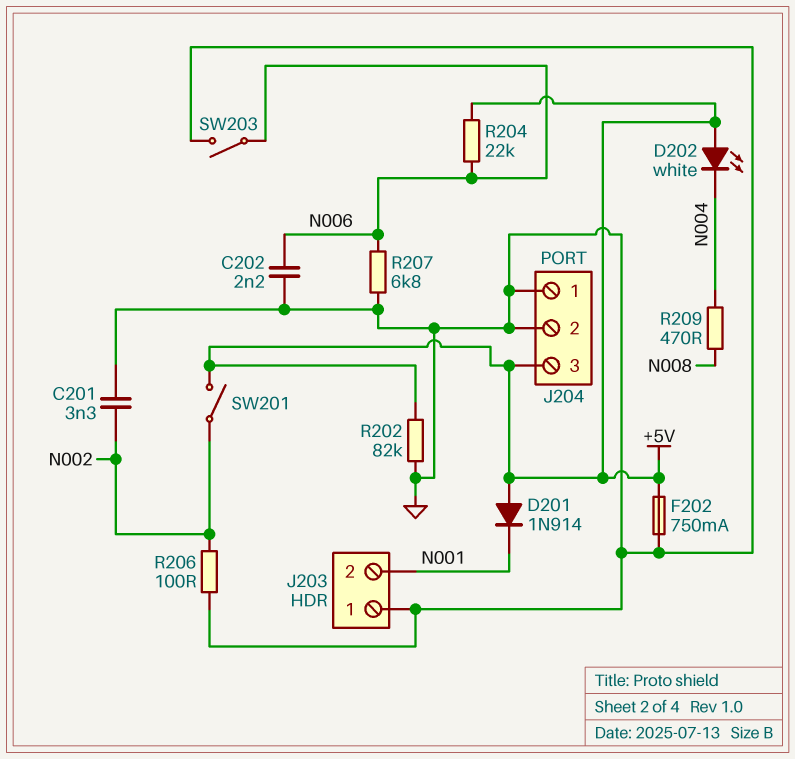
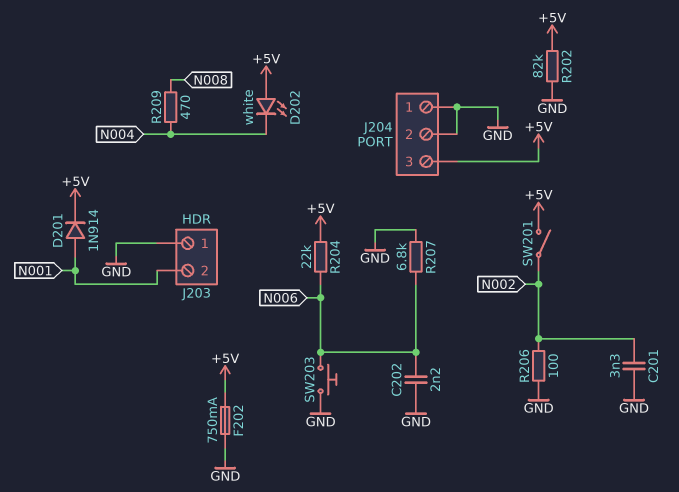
D201: diode 1N914 (A +5V, K N001) -> diode 1N914 (A N001, K +5V)
SW203: switch (GND, N006) -> button (GND, N006)

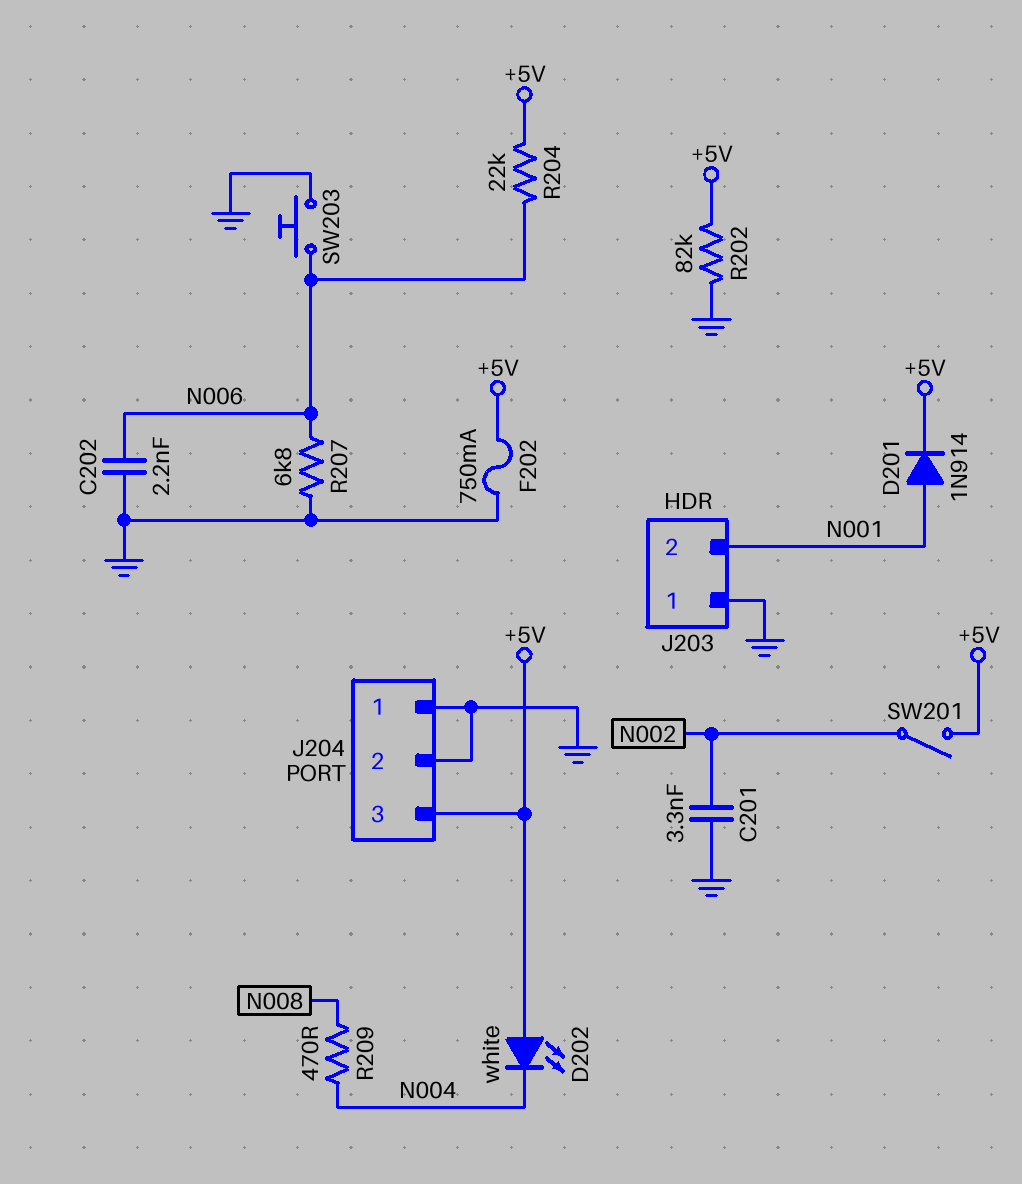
R206: 100 (GND, N002) -> none

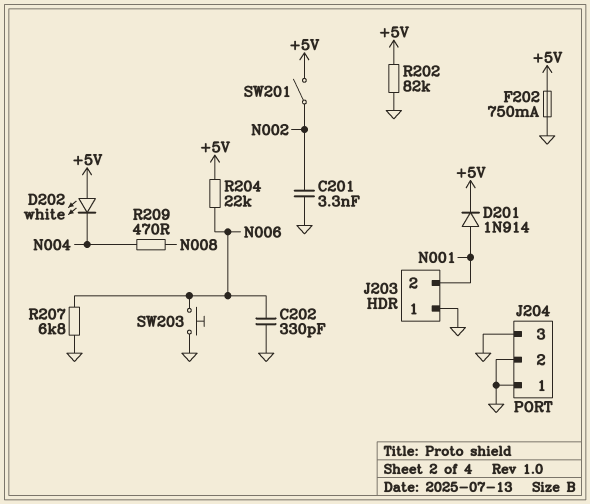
C202: 2.2nF (GND, N006) -> 330pF (GND, N006)
J204 pin 3: +5V -> GND

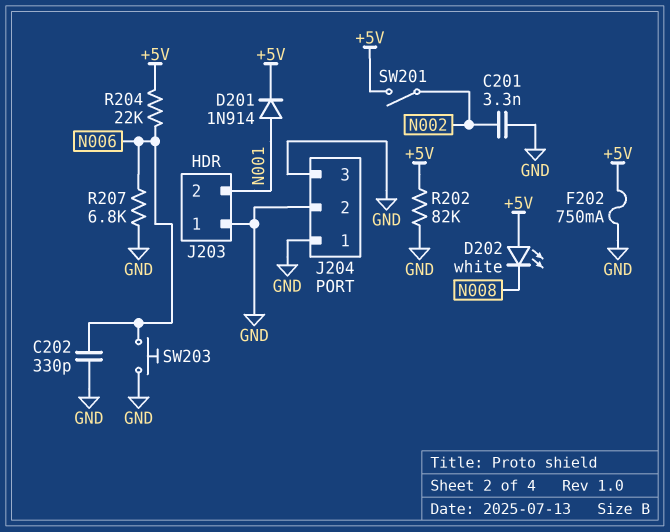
D202: LED white (A +5V, K N004) -> LED white (A +5V, K N008)
R209: 470 (N004, N008) -> none

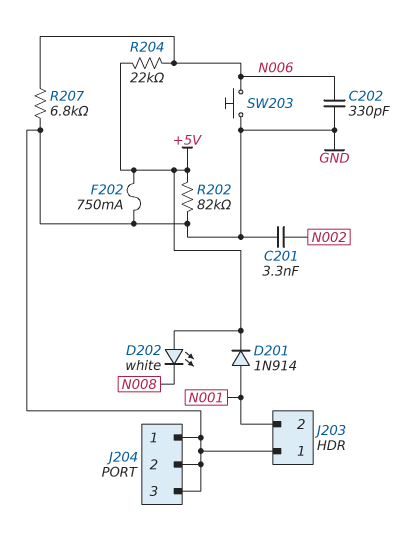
SW201: switch (+5V, N002) -> none

